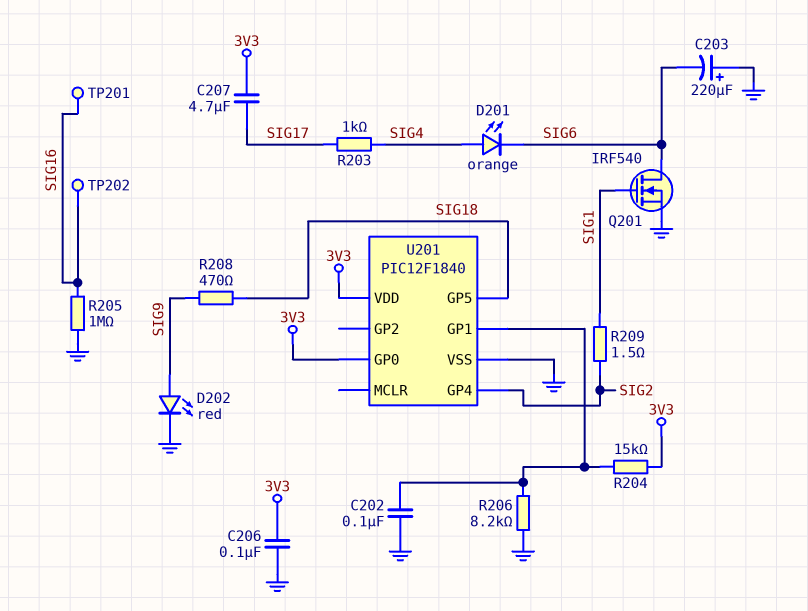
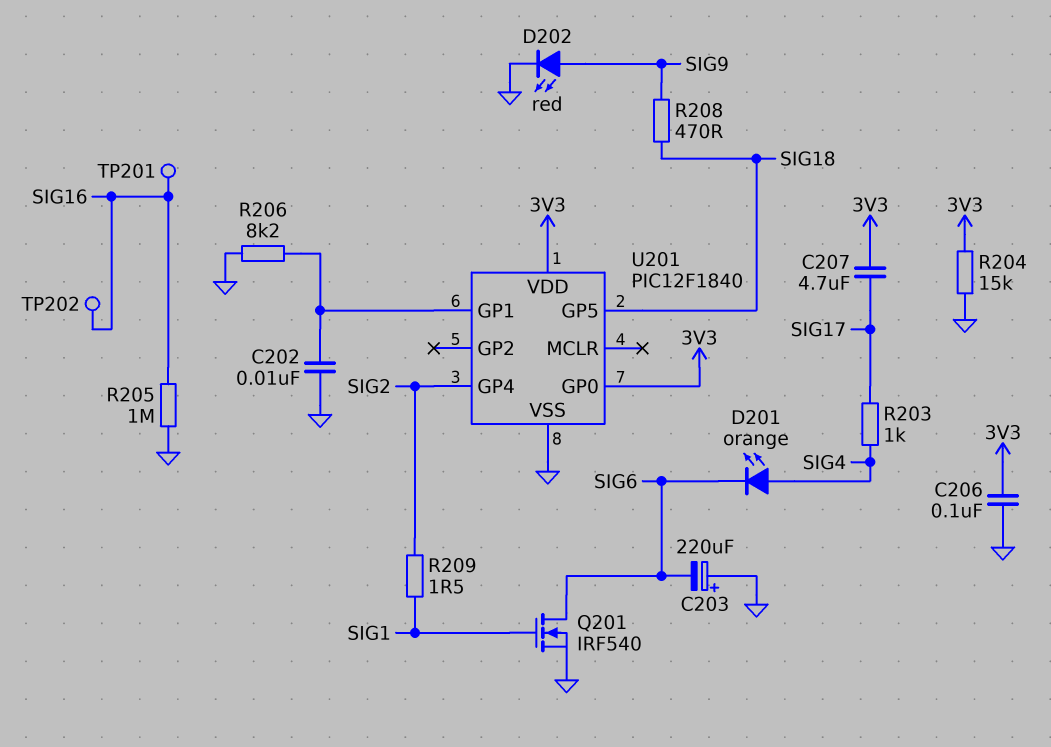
C202: 100nF (GND, U201/GP1) -> 10nF (GND, U201/GP1)
R204: 15k (3V3, U201/GP1) -> 15k (3V3, GND)

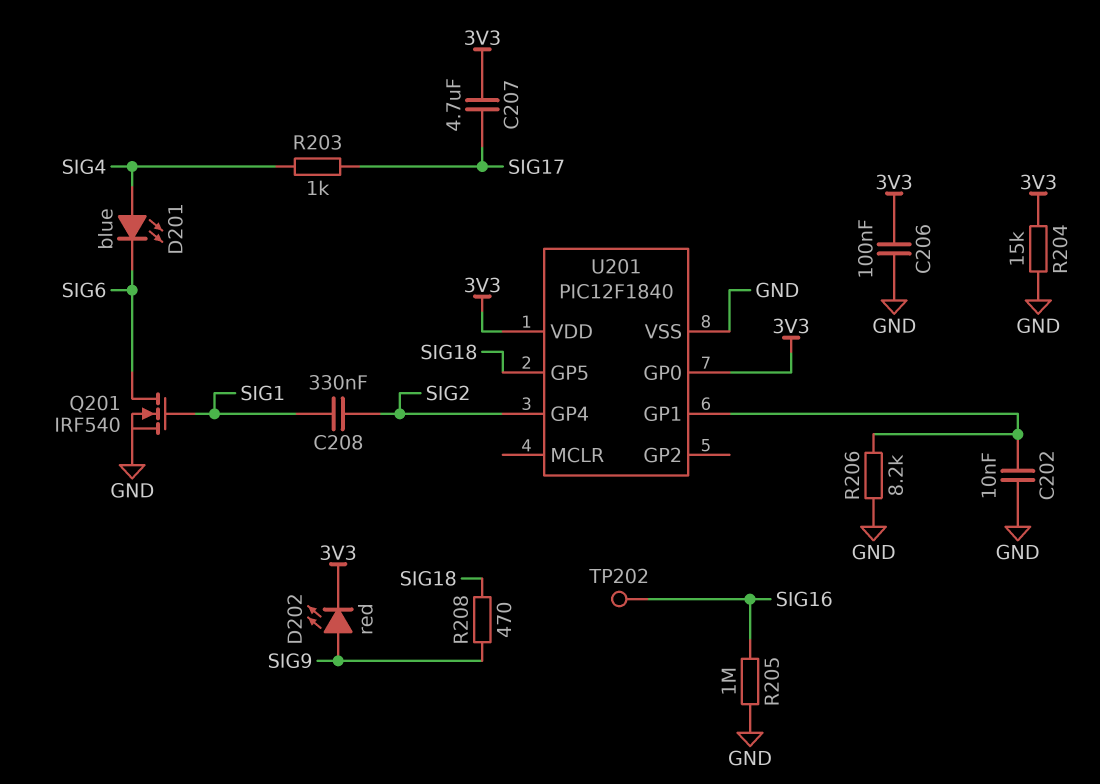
C203: 220uF (plus GND, minus SIG6) -> none
C208: none -> 330nF (SIG1, SIG2)
D201: LED orange (A SIG4, K SIG6) -> LED blue (A SIG4, K SIG6)
D202: LED red (A SIG9, K GND) -> LED red (A SIG9, K 3V3)
R209: 1.5 (SIG1, SIG2) -> none
TP201: test point (SIG16) -> none

